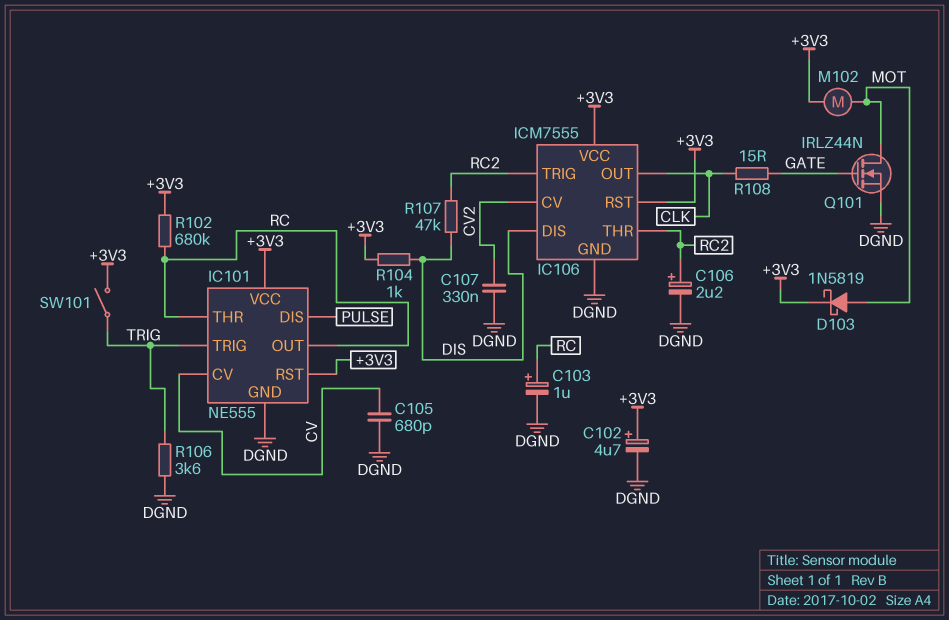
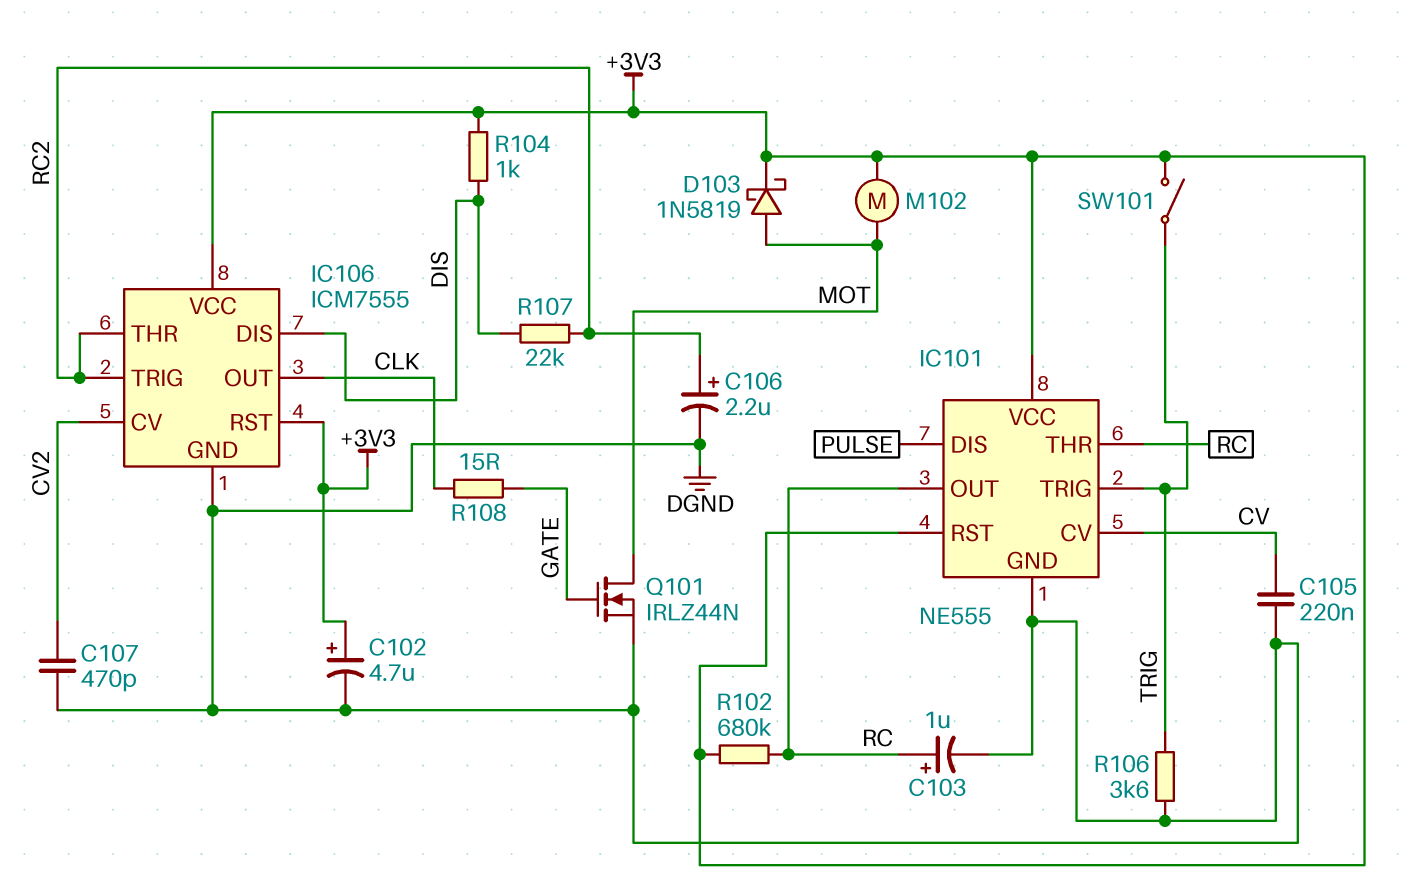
C105: 680pF (CV, DGND) -> 220nF (CV, DGND)
C107: 330nF (CV2, DGND) -> 470pF (CV2, DGND)
R107: 47k (DIS, RC2) -> 22k (DIS, RC2)

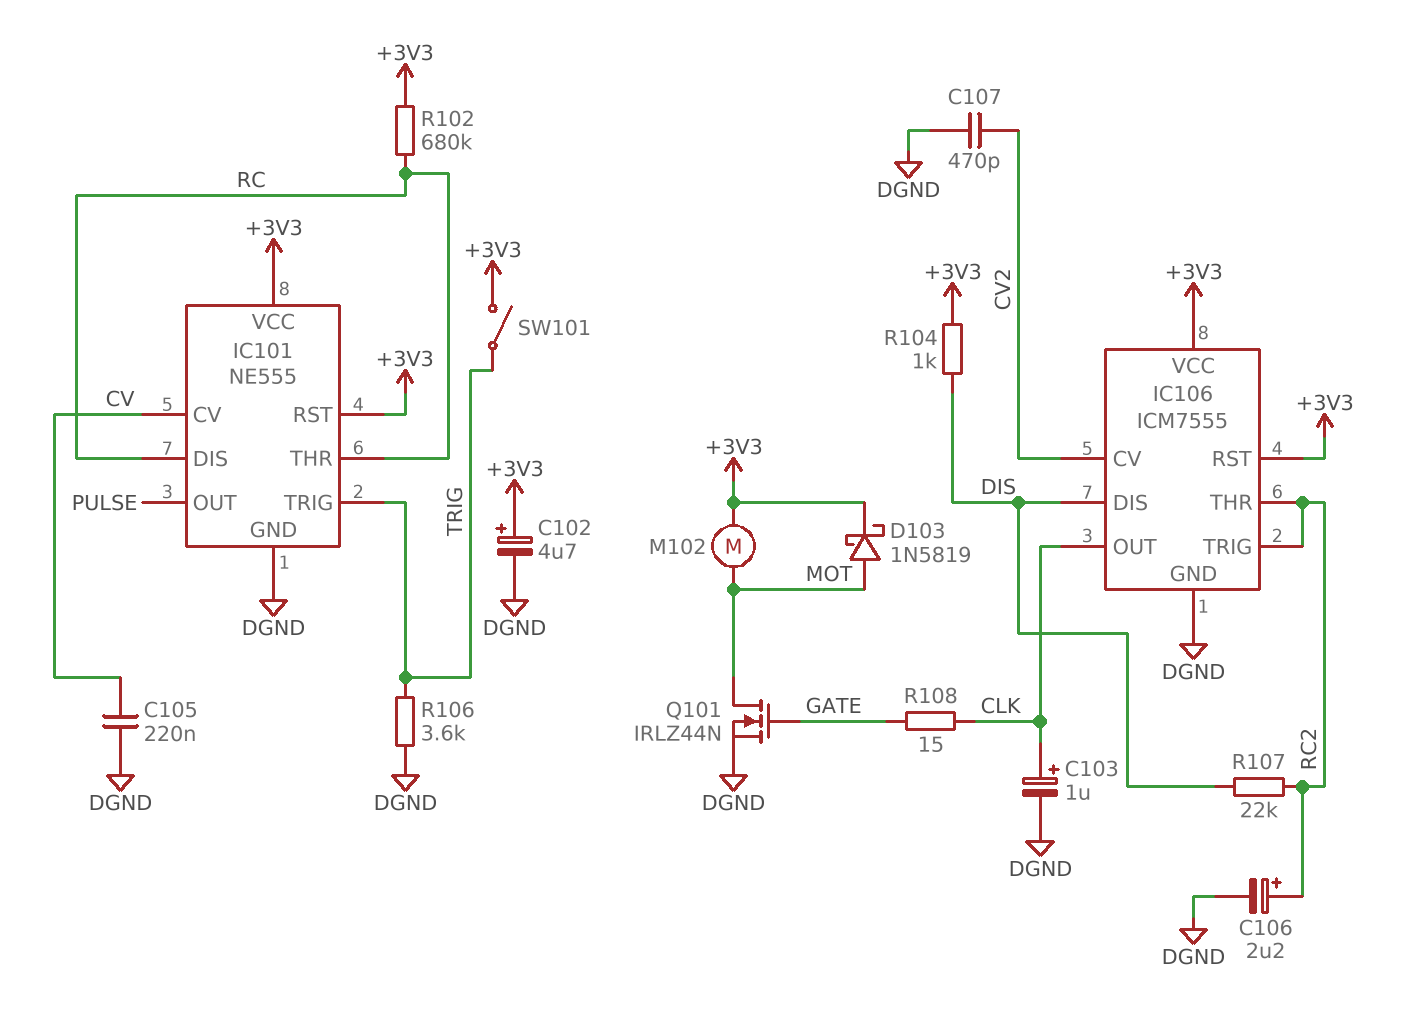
C103: 1uF (plus RC, minus DGND) -> 1uF (plus CLK, minus DGND)
IC101 pin DIS: PULSE -> RC
IC101 pin OUT: RC -> PULSE

